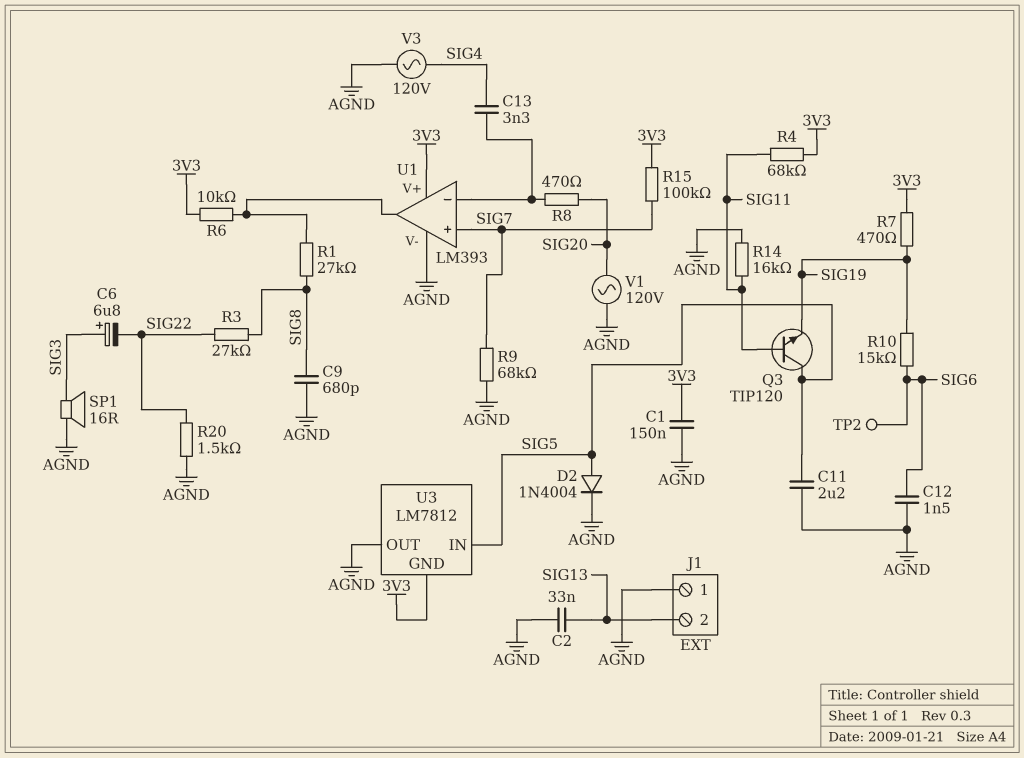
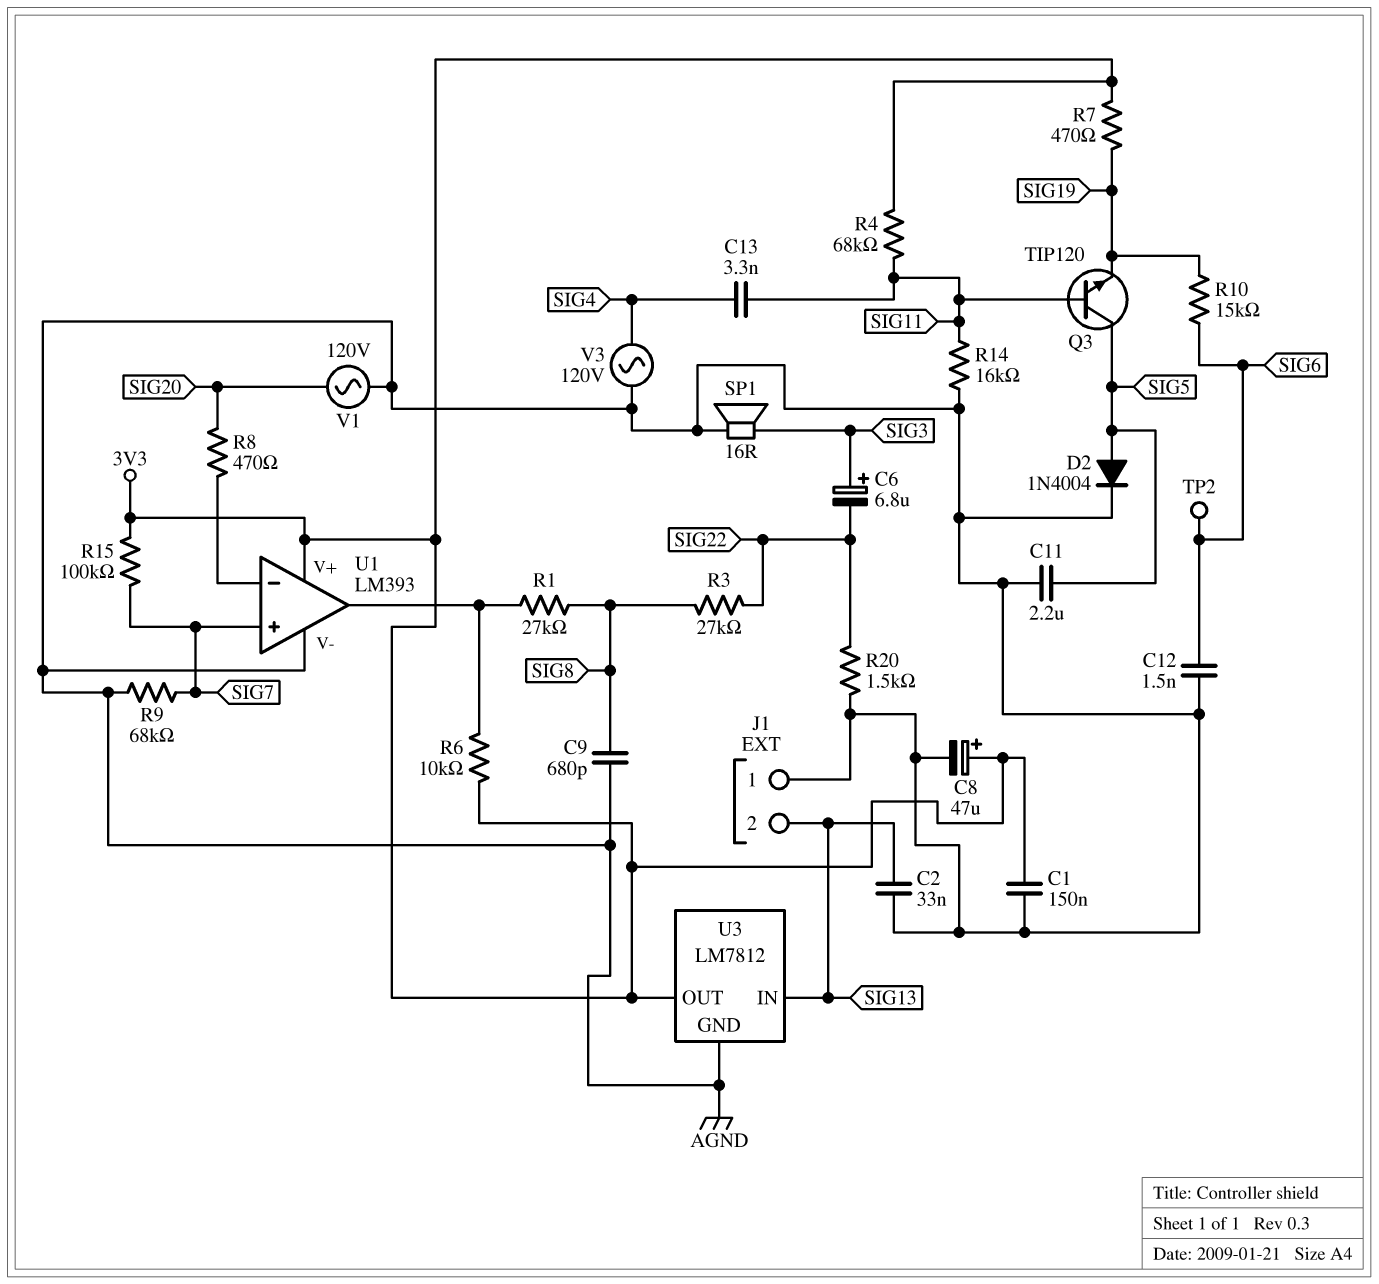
C8: none -> 47uF (plus 3V3, minus AGND)
C13: 3.3nF (SIG4, U1/in-) -> 3.3nF (SIG4, SIG11)
U3 pin GND: 3V3 -> AGND
U3 pin IN: SIG5 -> SIG13
U3 pin OUT: AGND -> 3V3

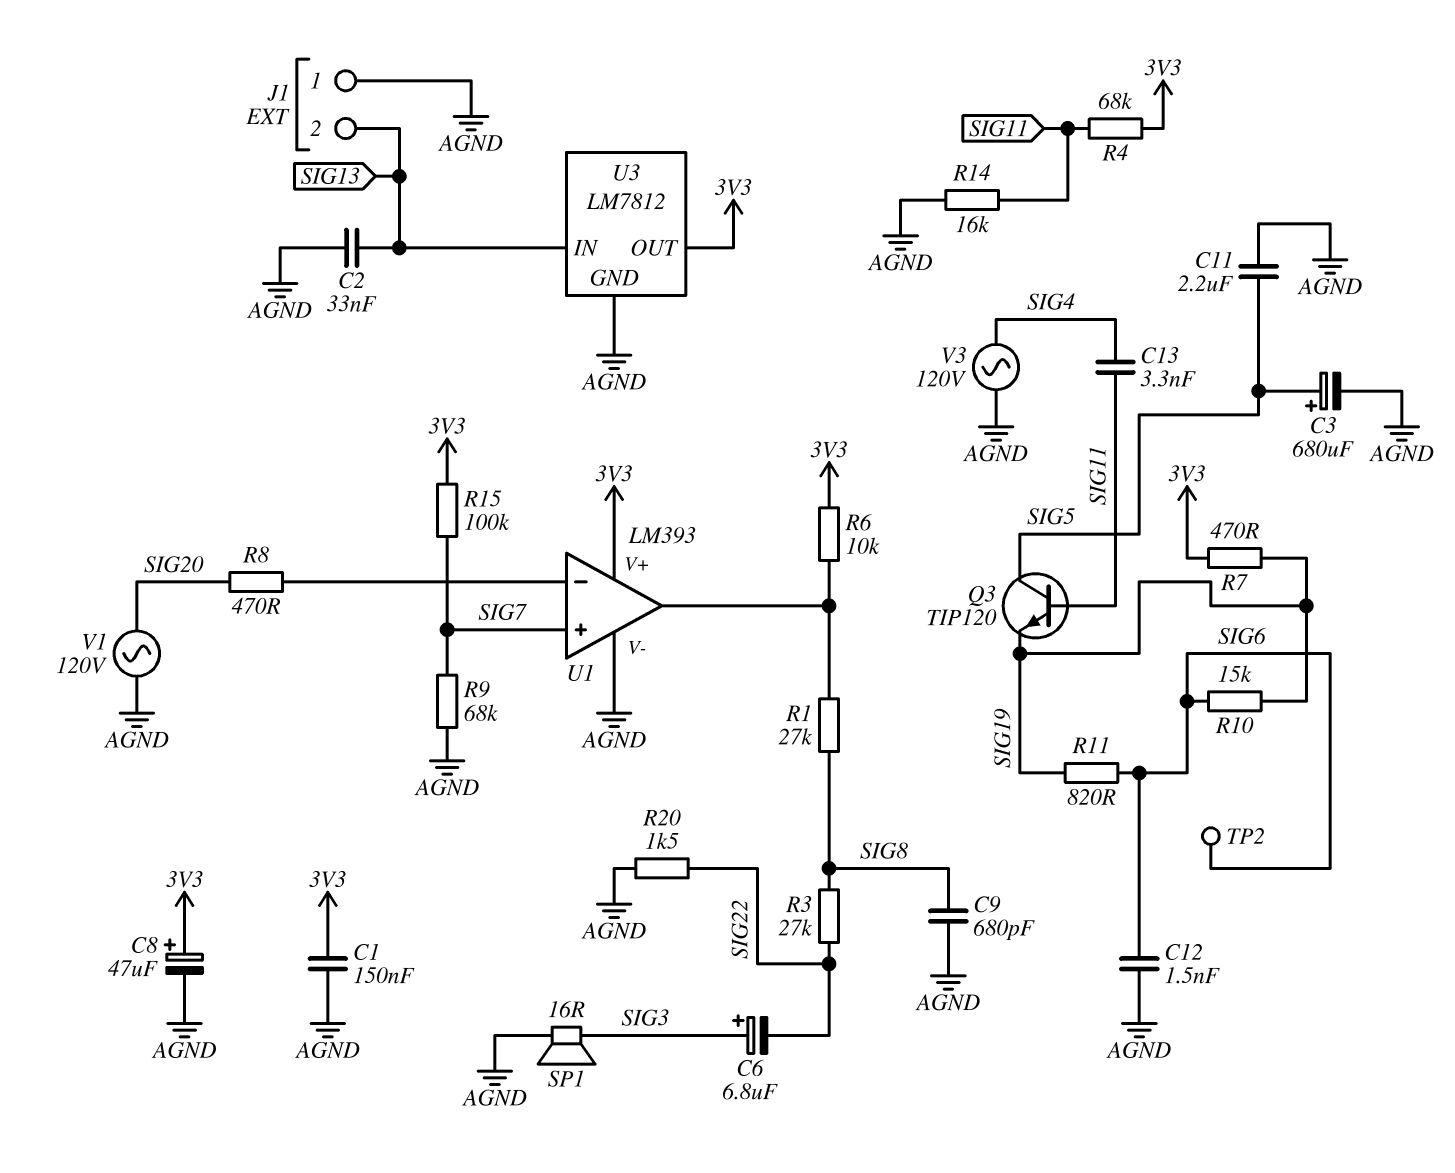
C3: none -> 680uF (plus SIG5, minus AGND)
D2: diode 1N4004 (A SIG5, K AGND) -> none
R11: none -> 820 (SIG6, SIG19)

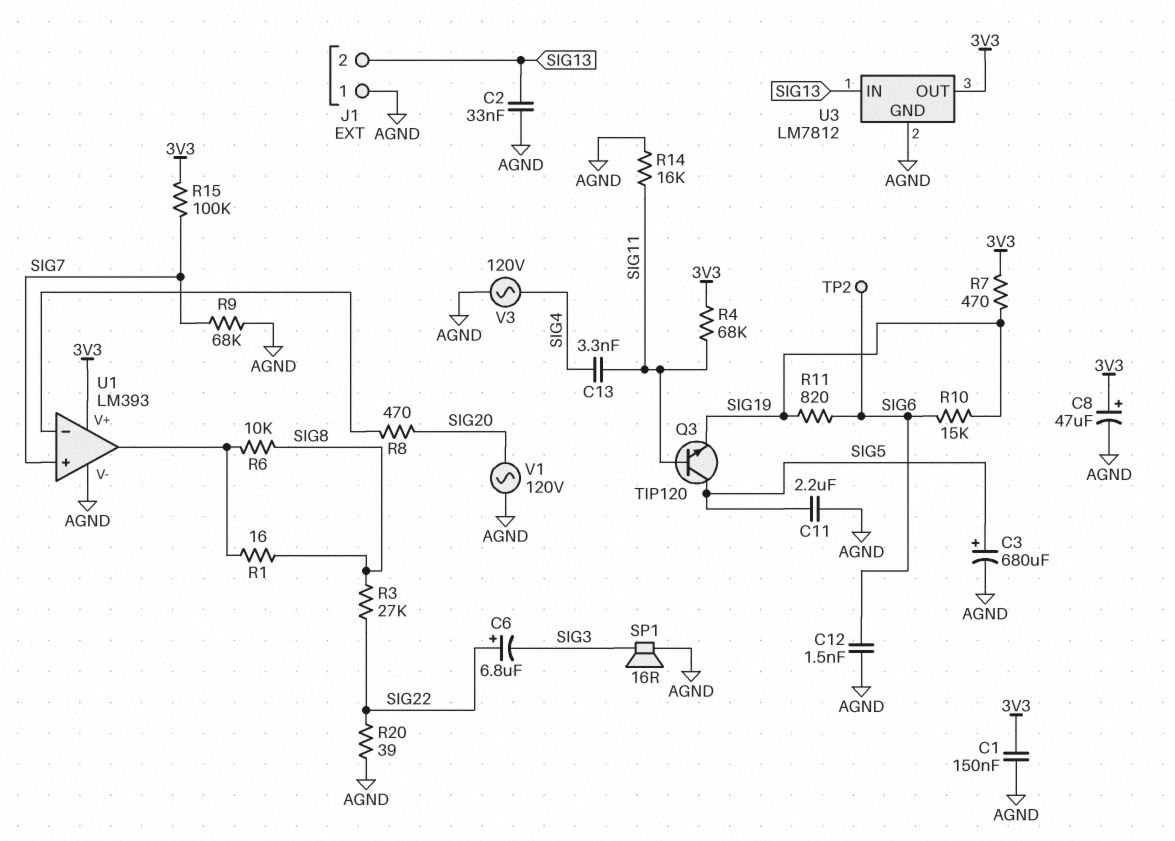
C6: 6.8uF (plus SIG3, minus SIG22) -> 6.8uF (plus SIG22, minus SIG3)
C9: 680pF (AGND, SIG8) -> none
R1: 27k (SIG8, U1/out) -> 16 (SIG8, U1/out)
R6: 10k (3V3, U1/out) -> 10k (SIG8, U1/out)
R20: 1.5k (AGND, SIG22) -> 39 (AGND, SIG22)

